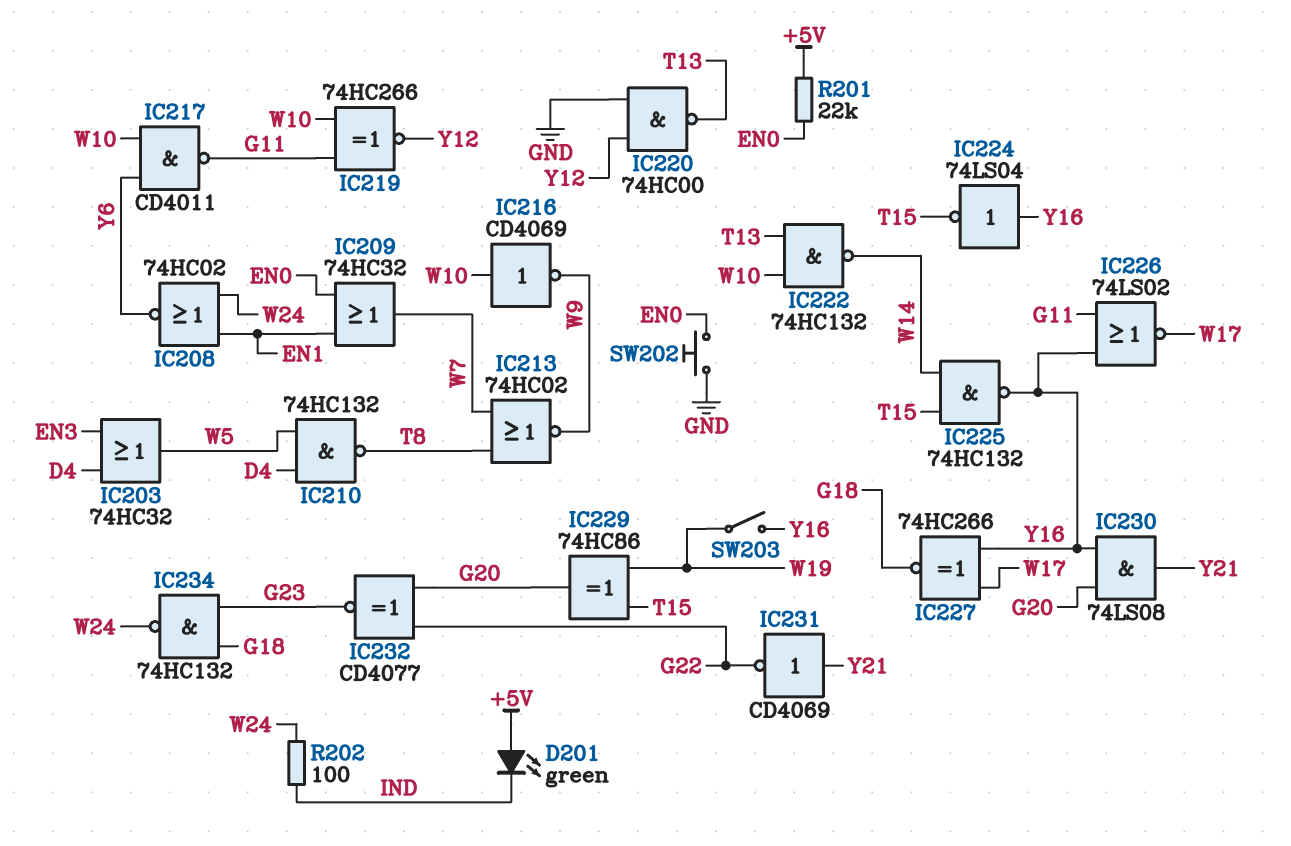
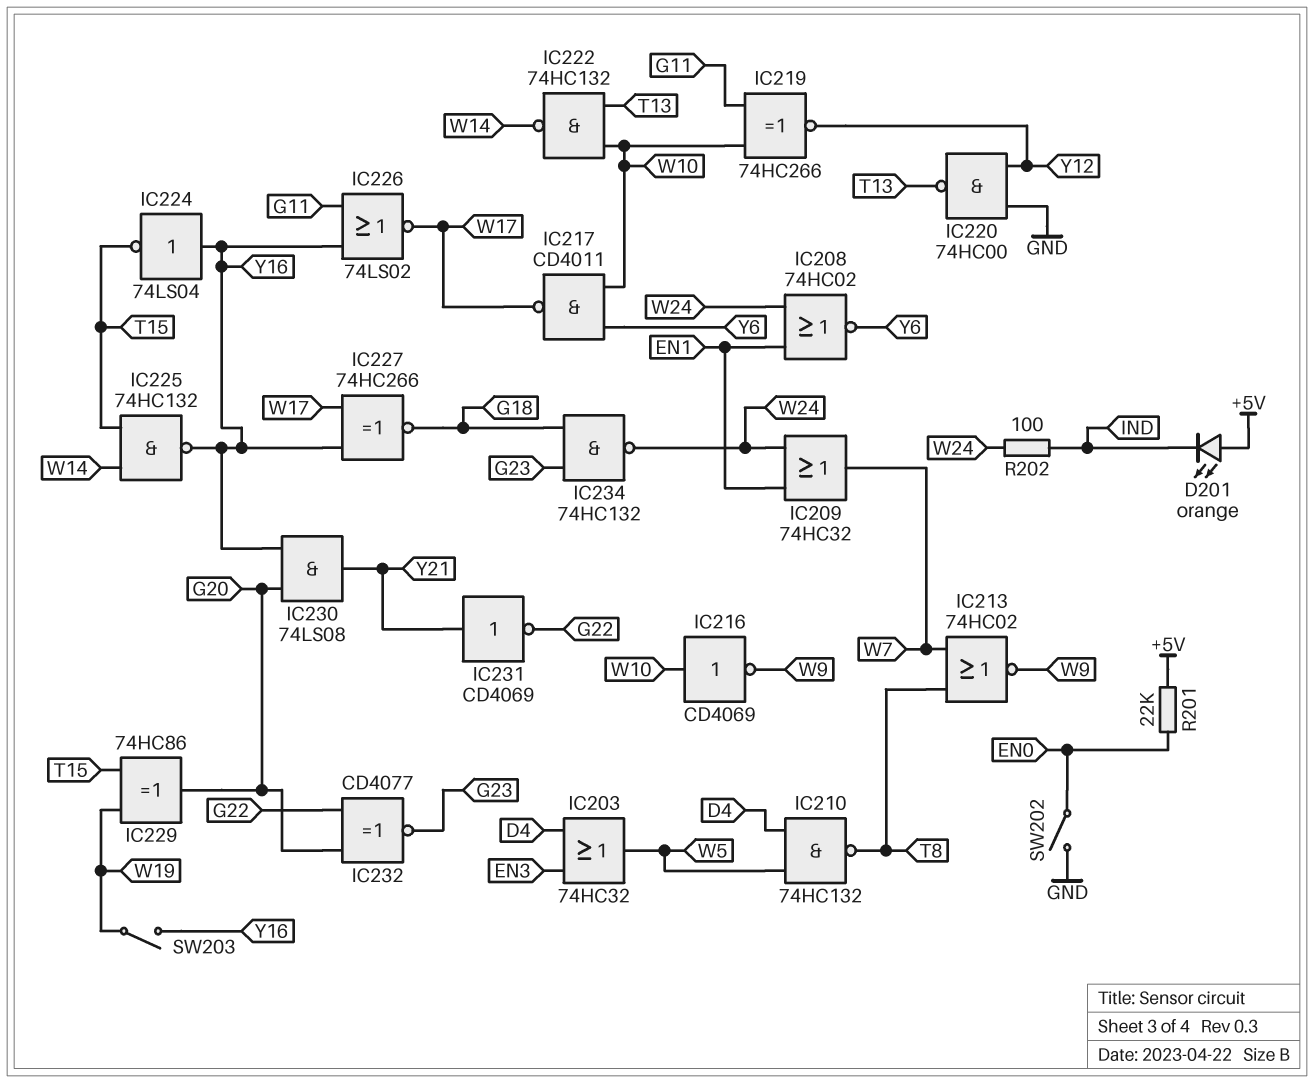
D201: LED green (A +5V, K IND) -> LED orange (A +5V, K IND)
IC209: OR 74HC32 (in EN0, in EN1, out W7) -> OR 74HC32 (in EN1, in W24, out W7)
IC217: NAND CD4011 (in W10, in Y6, out G11) -> NAND CD4011 (in W10, in Y6, out W17)
SW202: button (EN0, GND) -> switch (EN0, GND)

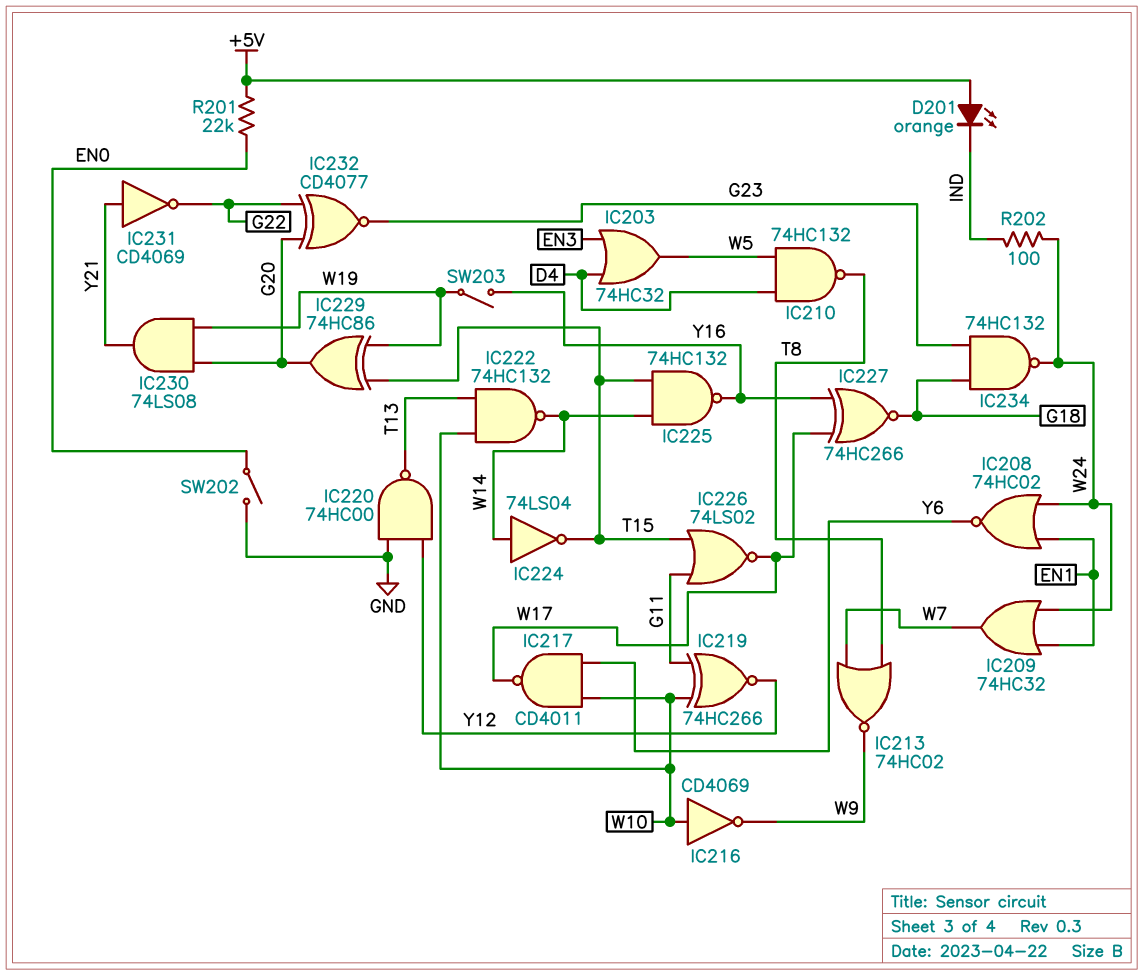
IC224: NOT 74LS04 (in Y16, out T15) -> NOT 74LS04 (in W14, out T15)
IC226: NOR 74LS02 (in G11, in Y16, out W17) -> NOR 74LS02 (in G11, in T15, out W17)
IC230: AND 74LS08 (in G20, in Y16, out Y21) -> AND 74LS08 (in G20, in W19, out Y21)

